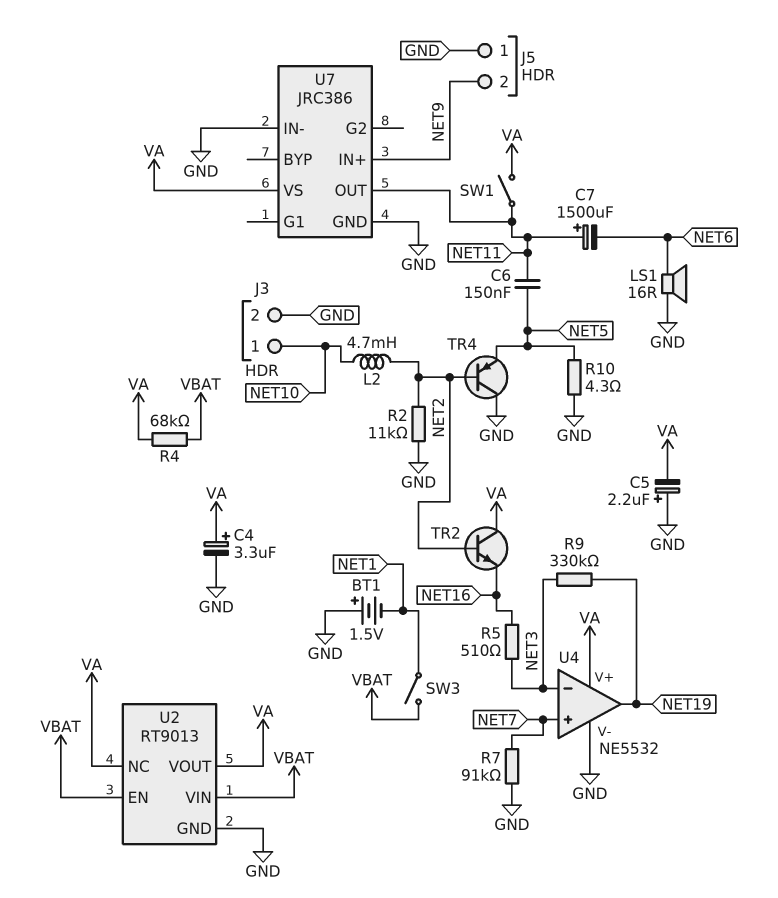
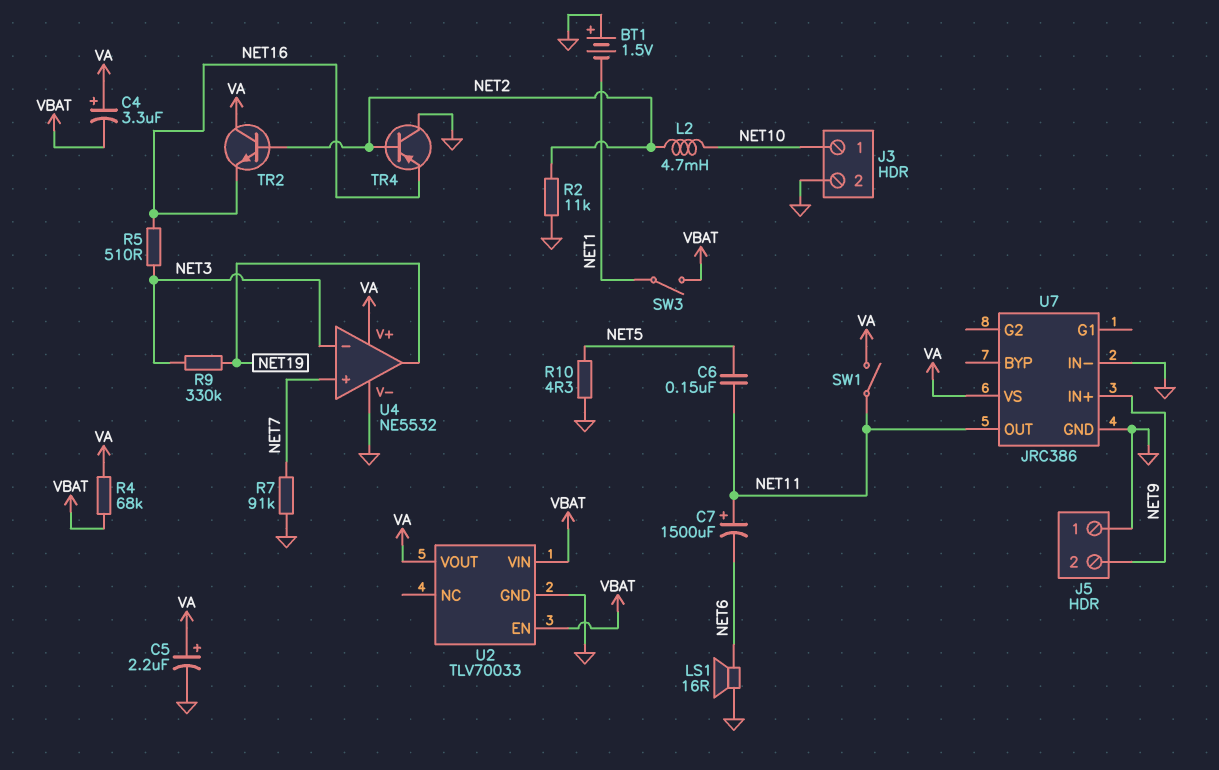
C4: 3.3uF (plus VA, minus GND) -> 3.3uF (plus VA, minus VBAT)
C5: 2.2uF (plus GND, minus VA) -> 2.2uF (plus VA, minus GND)
TR4: PNP (B NET2, C GND, E NET5) -> PNP (B NET2, C GND, E NET16)
U2: RT9013 -> TLV70033
U2 pin NC: VA -> none

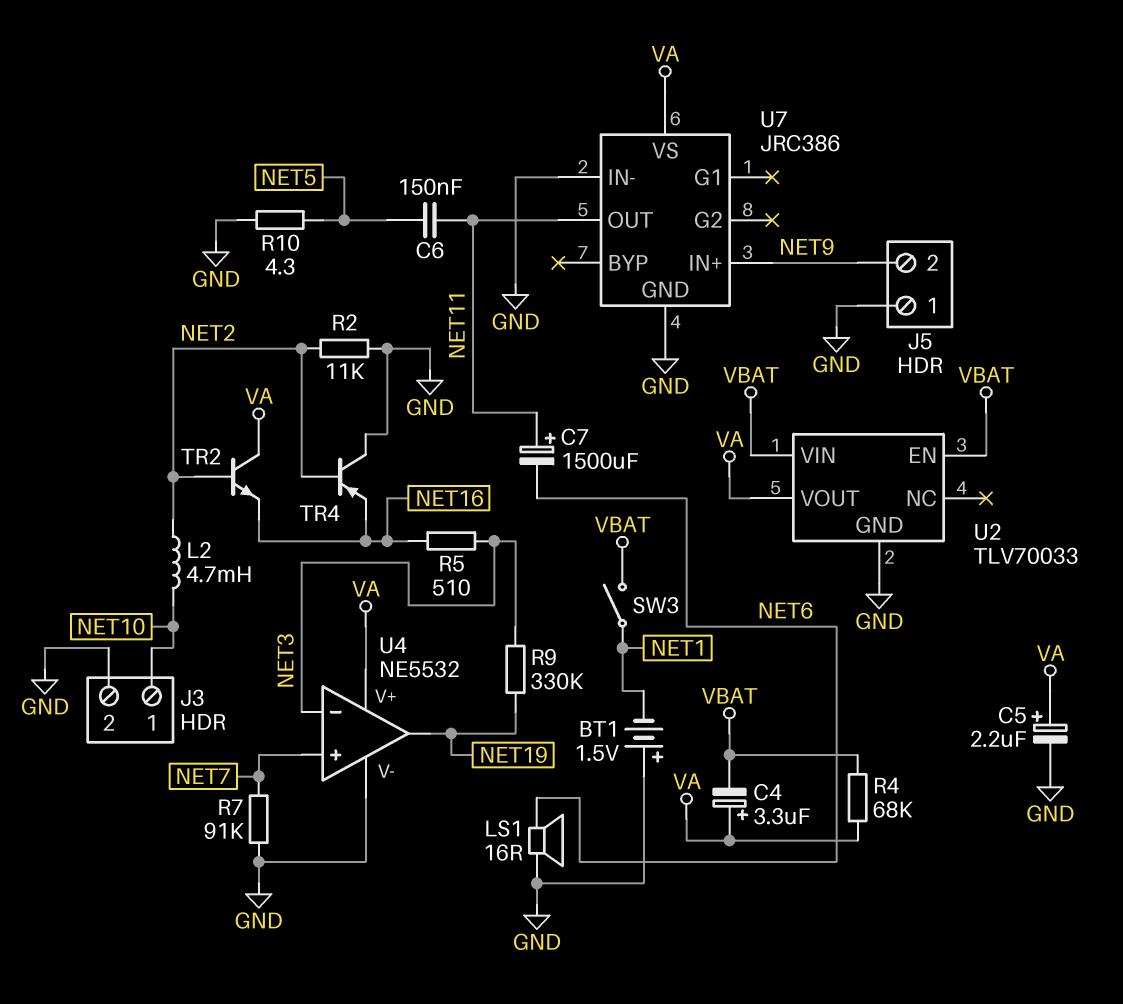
SW1: switch (NET11, VA) -> none

